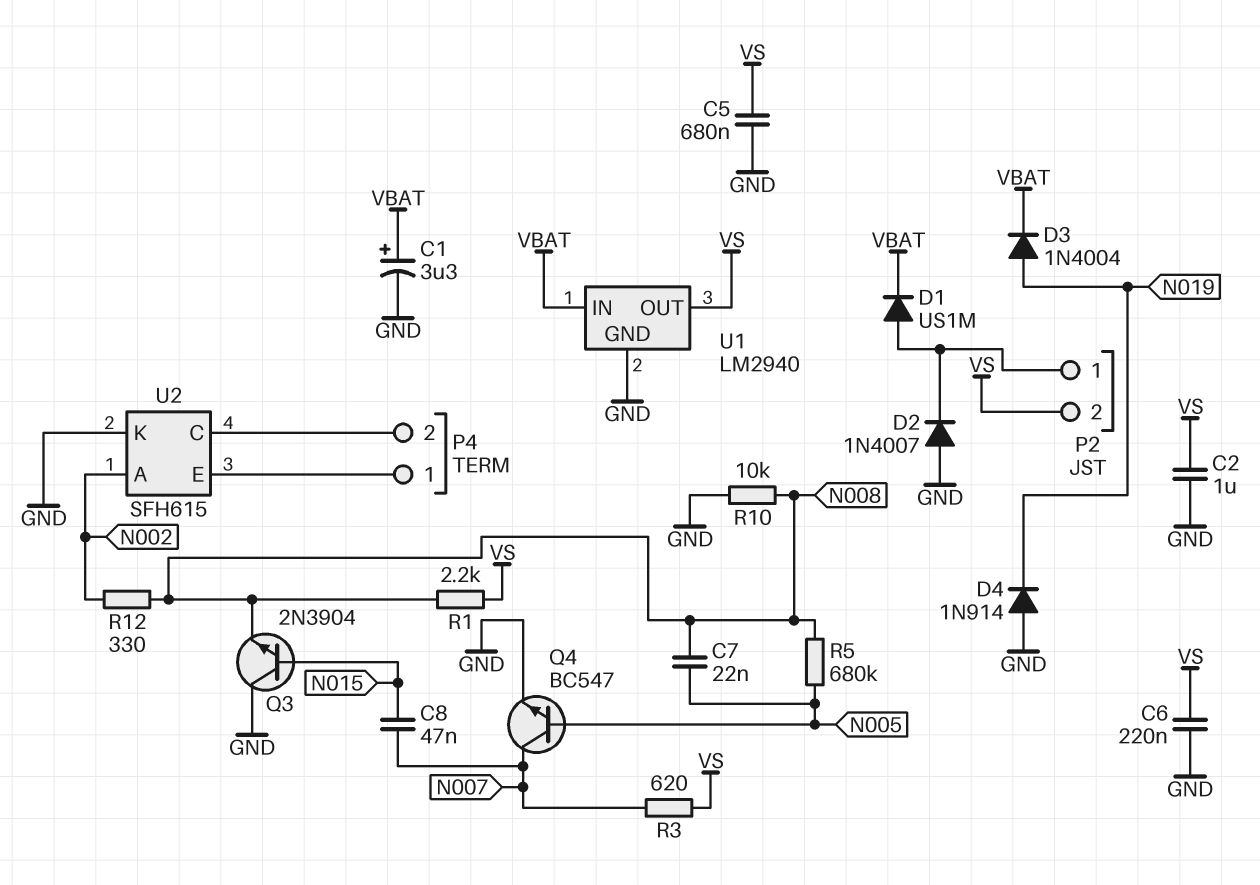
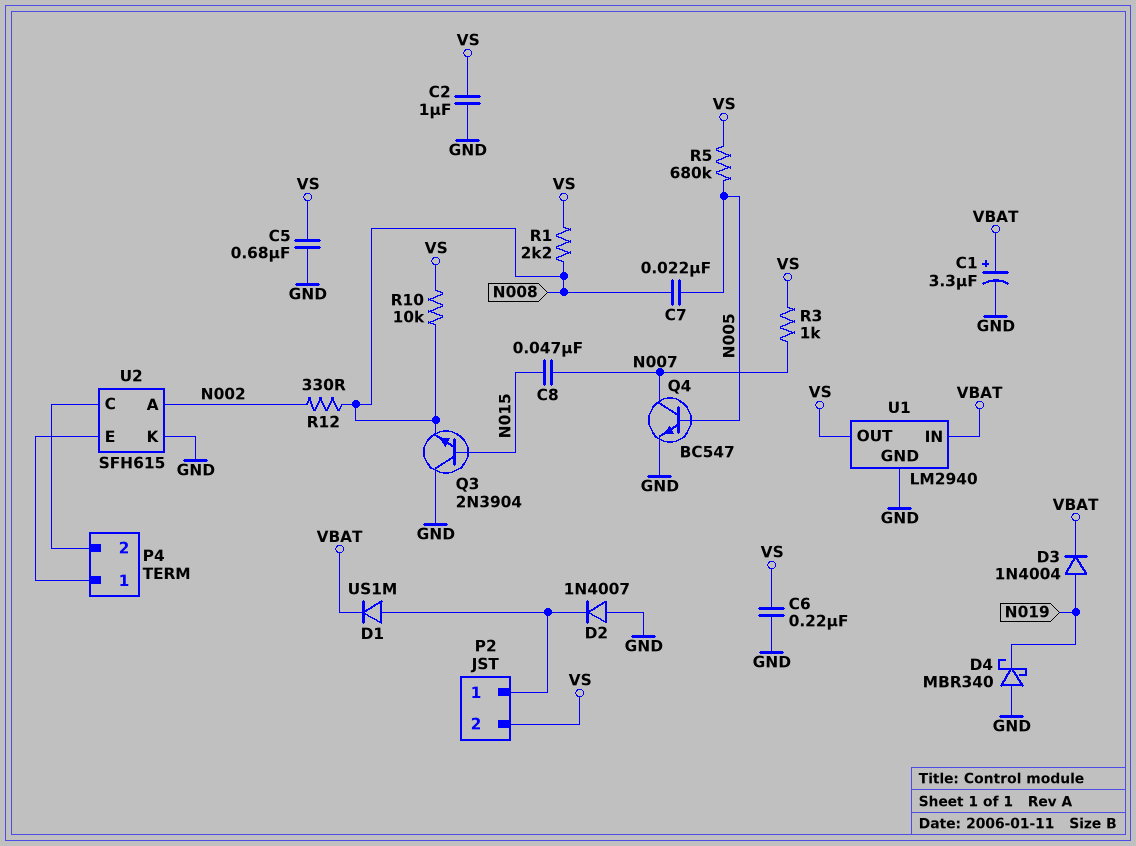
D4: diode 1N914 (A GND, K N019) -> schottky MBR340 (A GND, K N019)
R3: 620 (N007, VS) -> 1k (N007, VS)
R5: 680k (N005, N008) -> 680k (N005, VS)
R10: 10k (GND, N008) -> 10k (N008, VS)

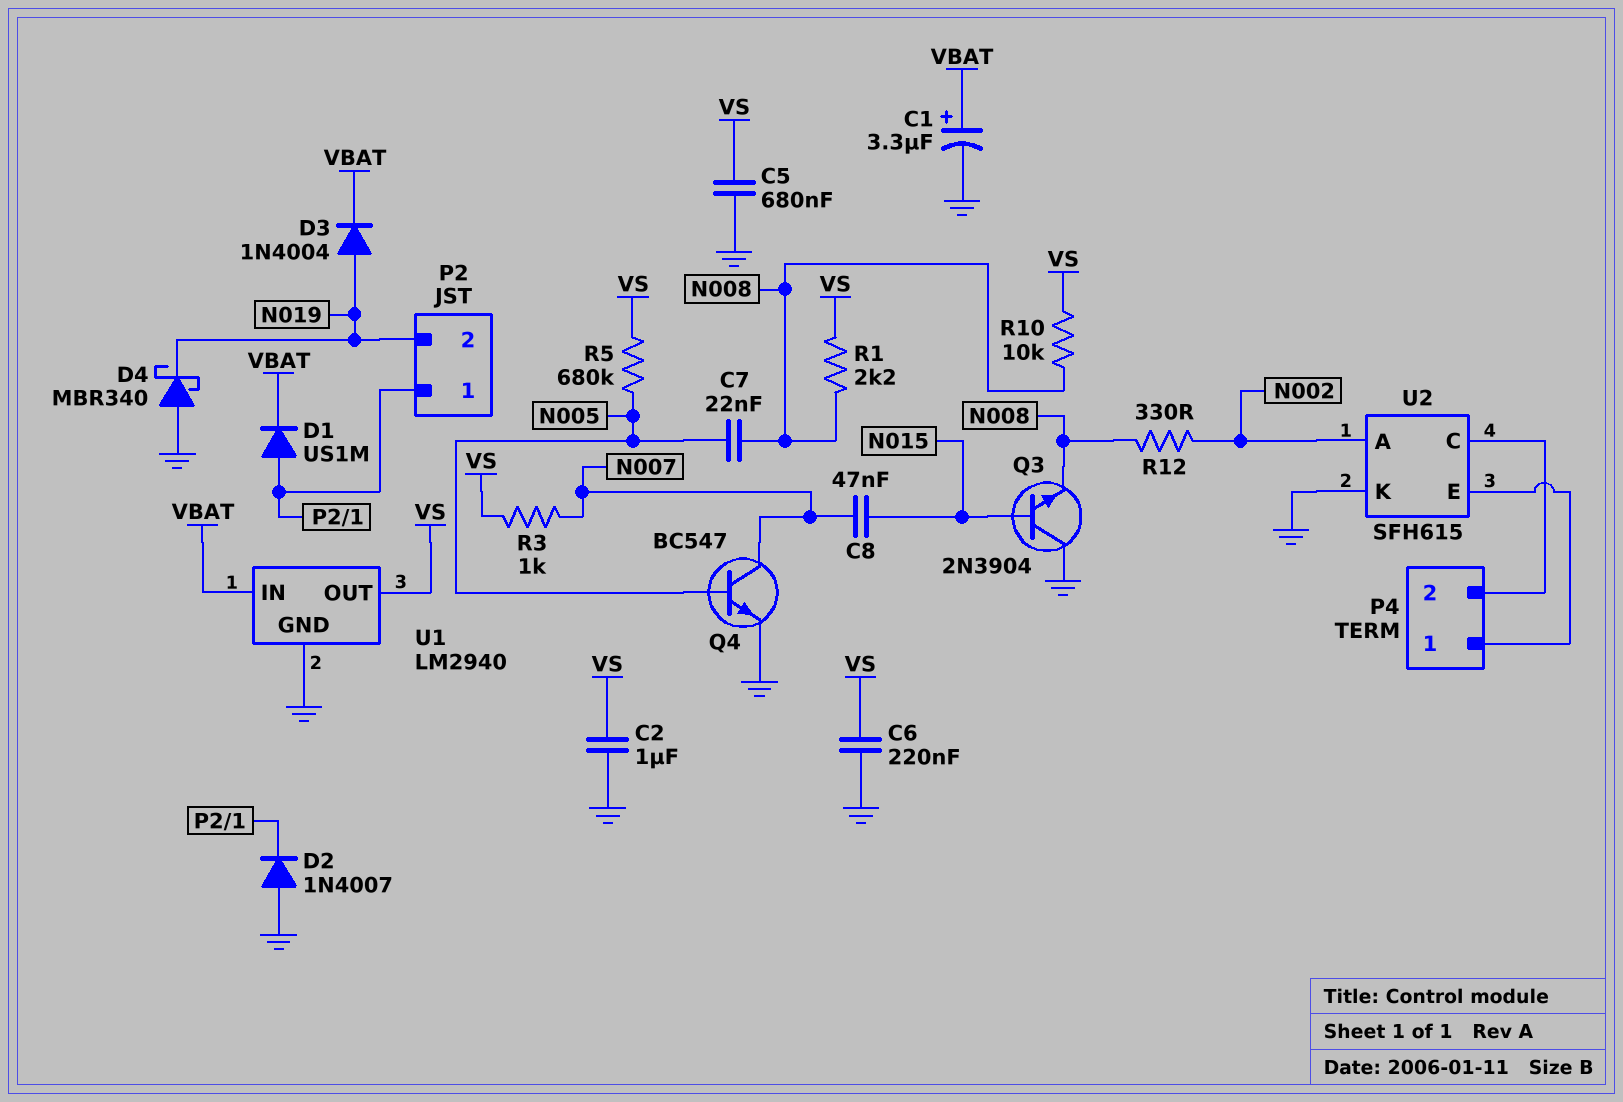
P2 pin 2: VS -> N019

